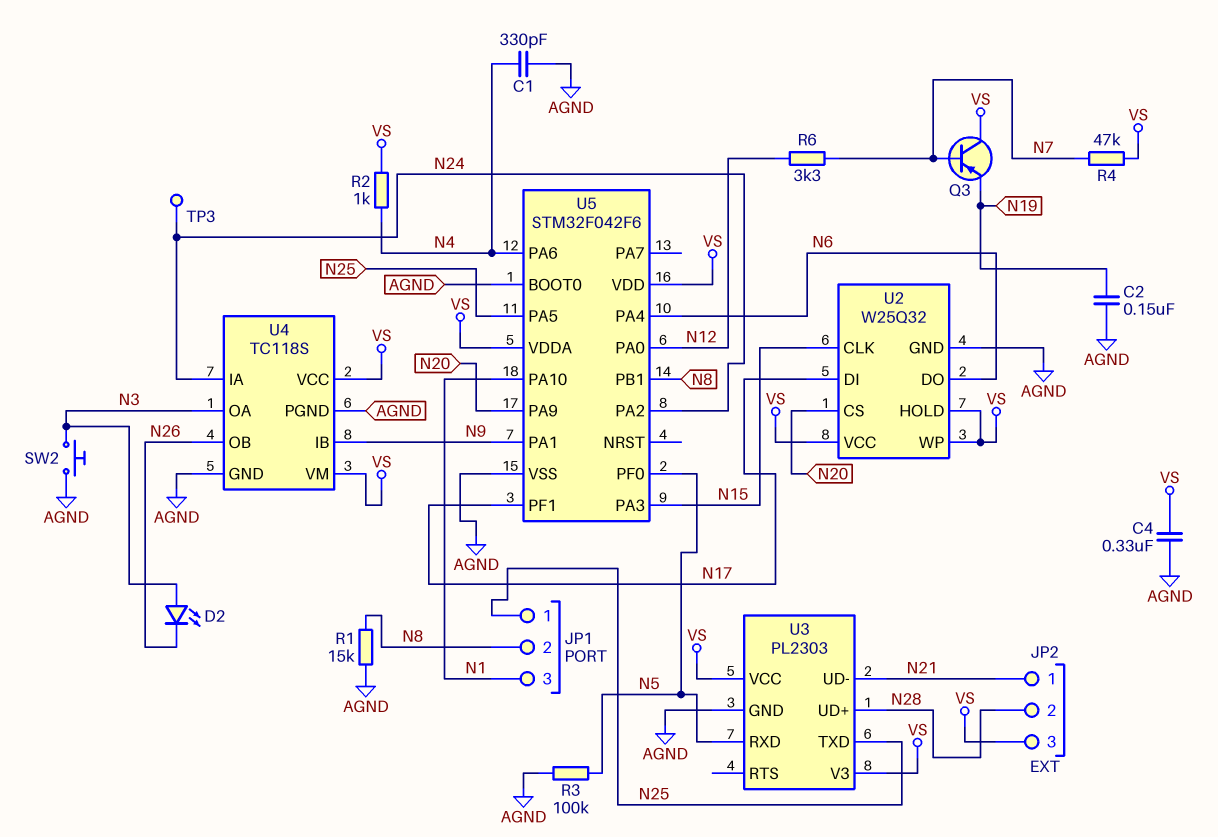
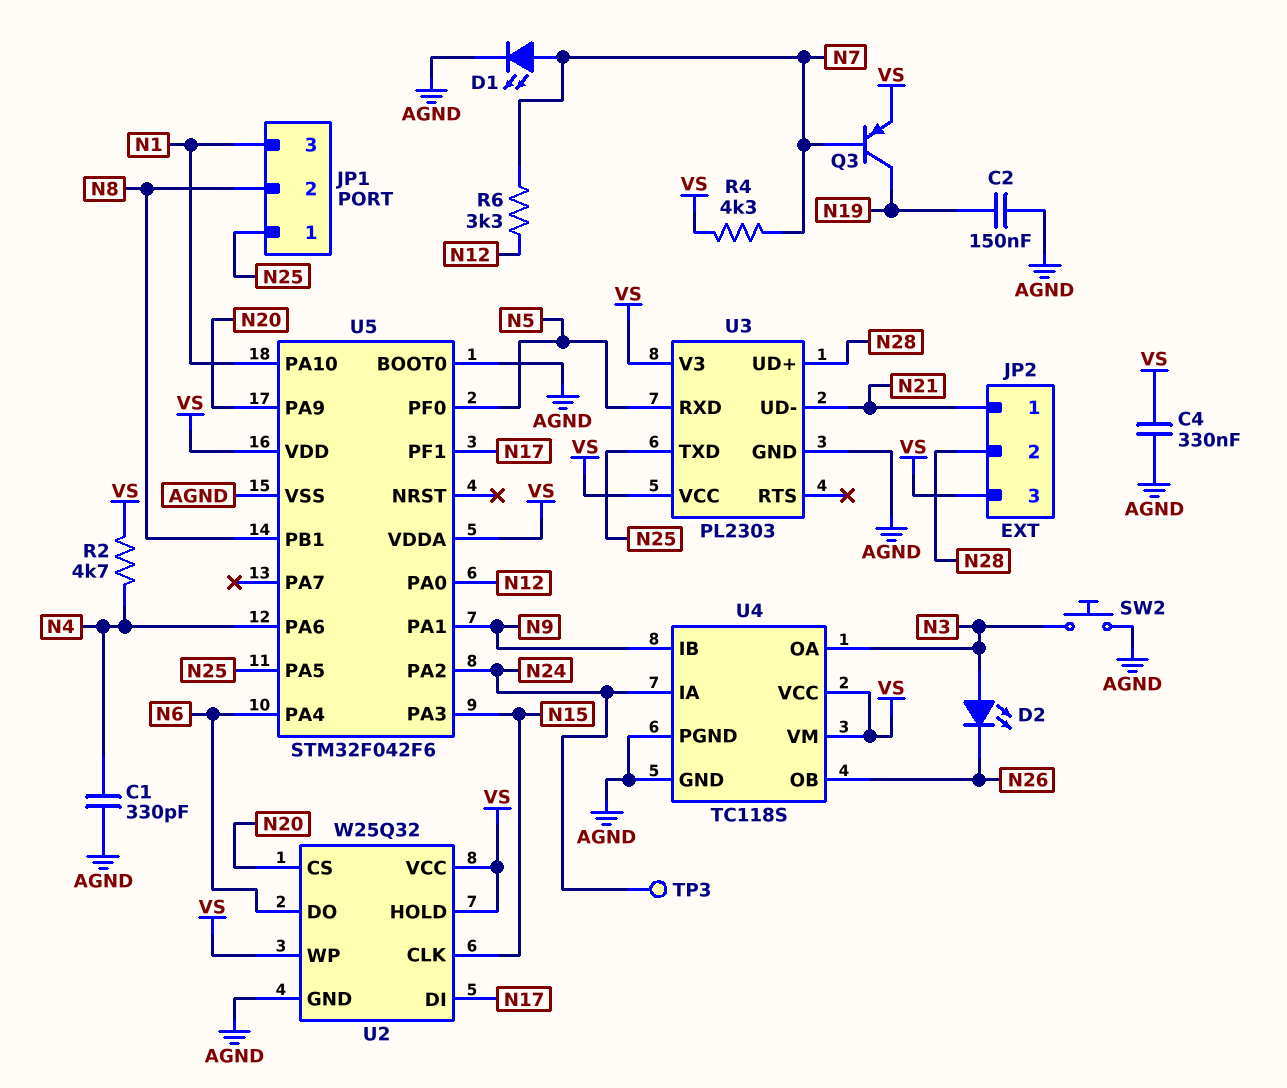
D1: none -> LED (A N7, K AGND)
Q3: PNP (B N7, C VS, E N19) -> PNP (B N7, C N19, E VS)
R1: 15k (AGND, N8) -> none
R2: 1k (N4, VS) -> 4.7k (N4, VS)
R3: 100k (AGND, N5) -> none
R4: 47k (N7, VS) -> 4.3k (N7, VS)

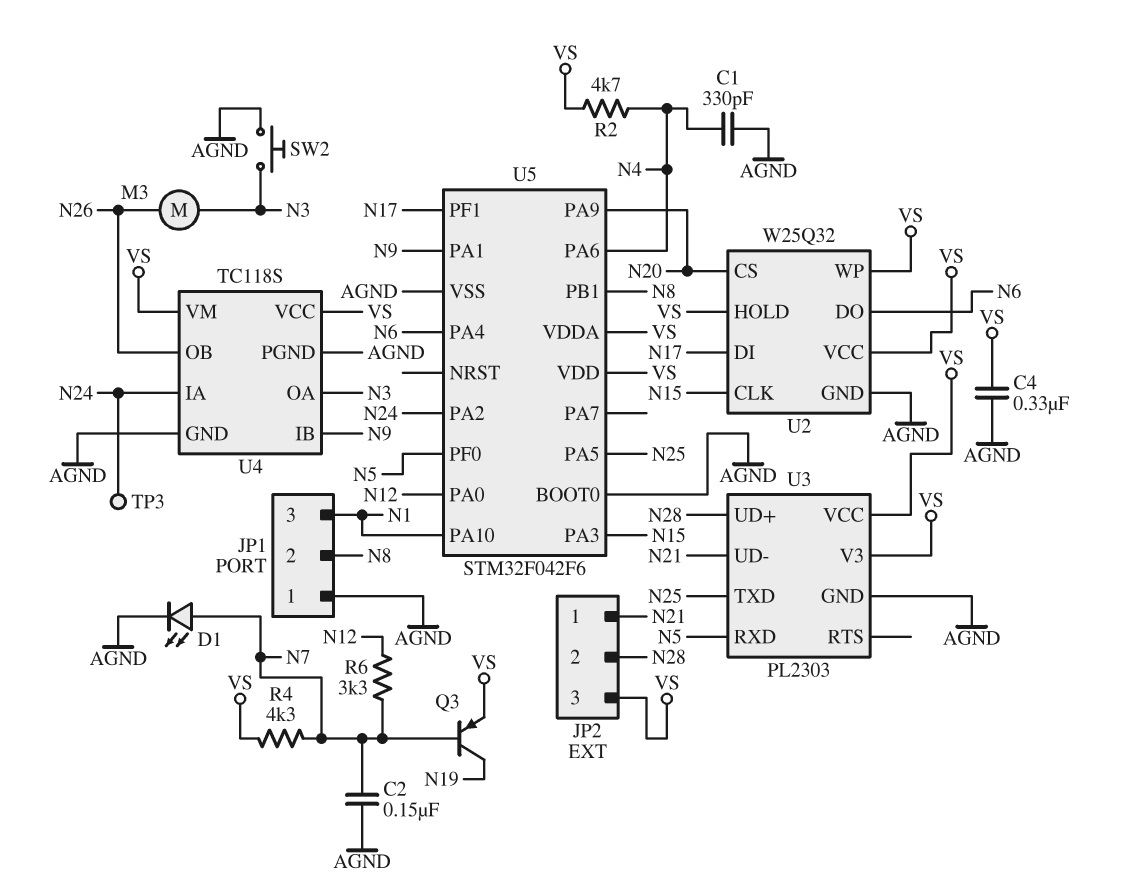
C2: 150nF (AGND, N19) -> 150nF (AGND, N7)
D2: LED (A N3, K N26) -> none
JP1 pin 1: N25 -> AGND
M3: none -> motor (N3, N26)

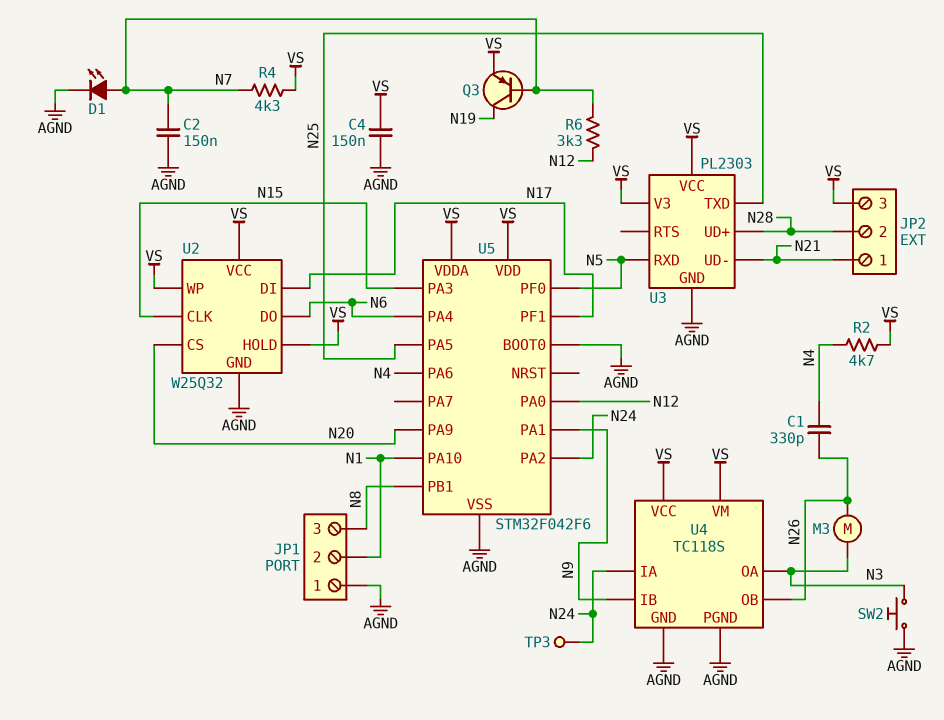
C1: 330pF (AGND, N4) -> 330pF (N4, N26)
C4: 330nF (AGND, VS) -> 150nF (AGND, VS)
JP1 pin 2: N8 -> N1
JP1 pin 3: N1 -> N8

